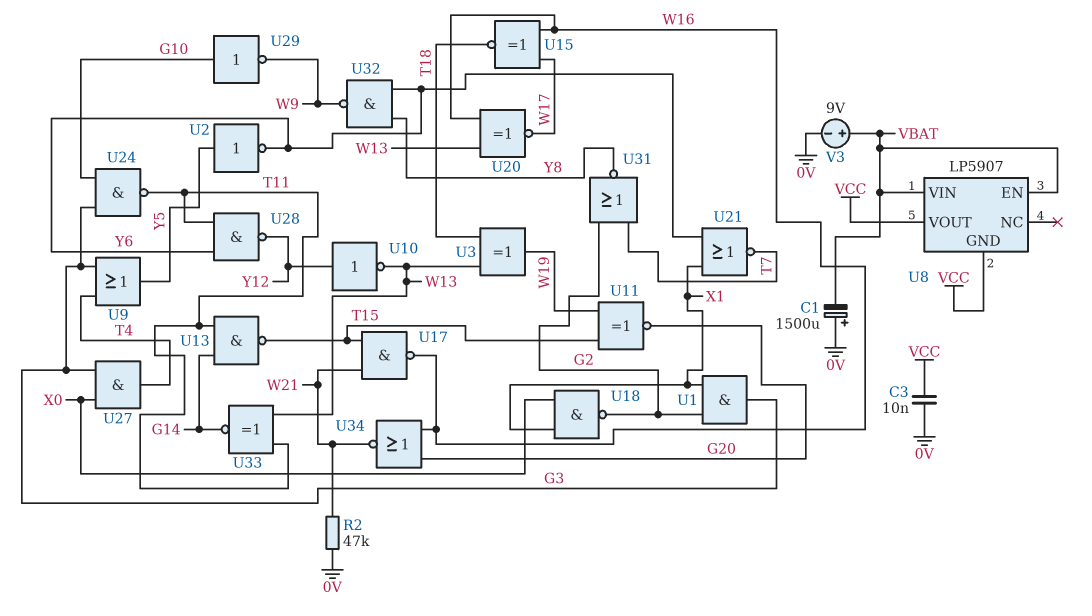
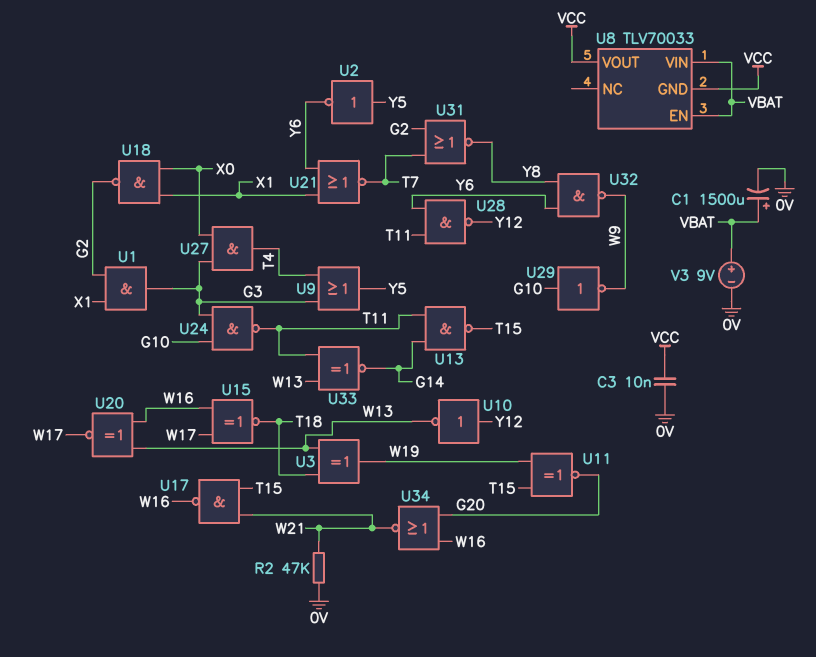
C1: 1500uF (plus 0V, minus VBAT) -> 1500uF (plus VBAT, minus 0V)
U8: LP5907 -> TLV70033

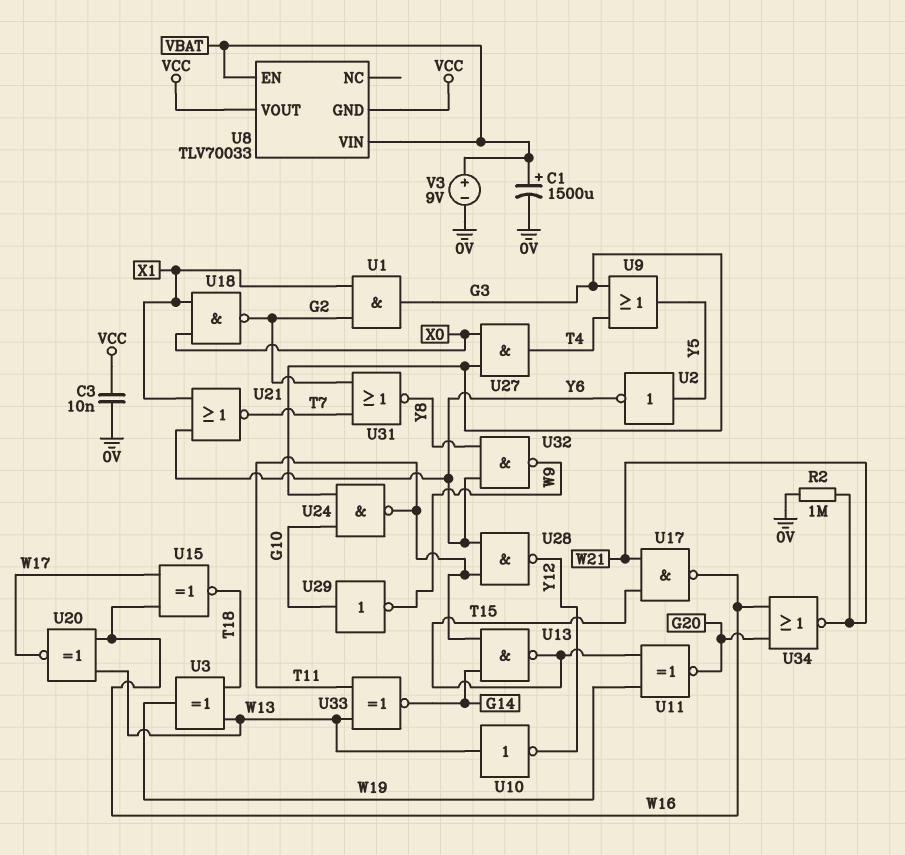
R2: 47k (0V, W21) -> 1M (0V, W21)
U10: NOT (in Y12, out W13) -> NOT (in W13, out Y12)

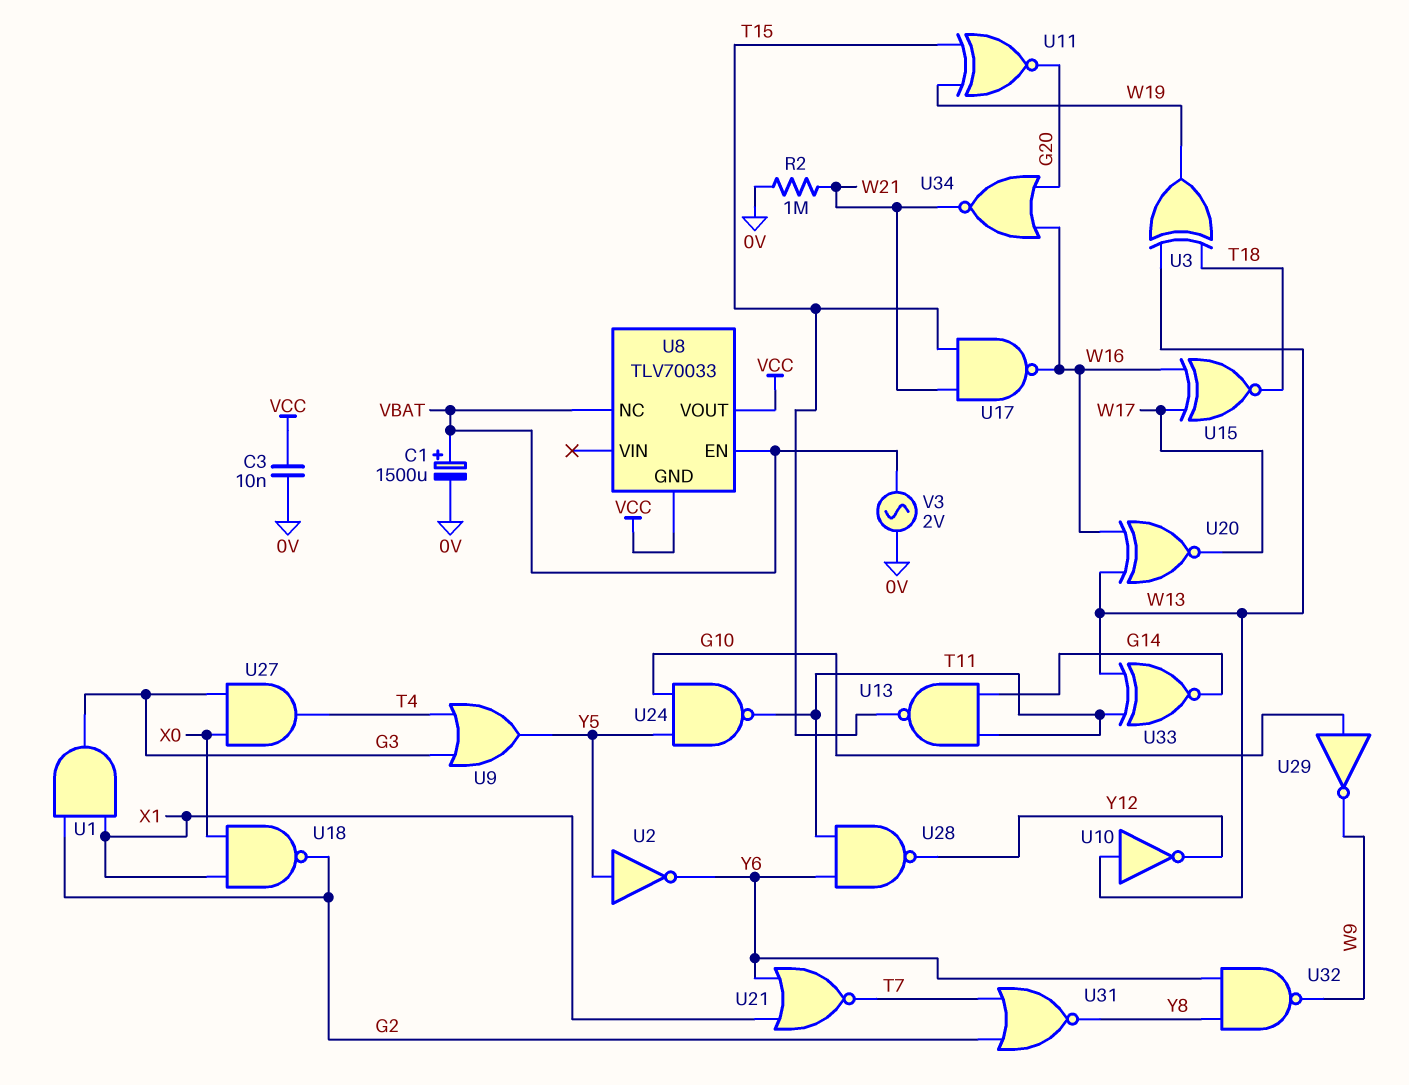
U8 pin NC: none -> VBAT
U8 pin VIN: VBAT -> none
U24: NAND (in G3, in G10, out T11) -> NAND (in G10, in Y5, out T11)
V3: 9V (plus VBAT, minus 0V) -> AC 2V (0V, VBAT)

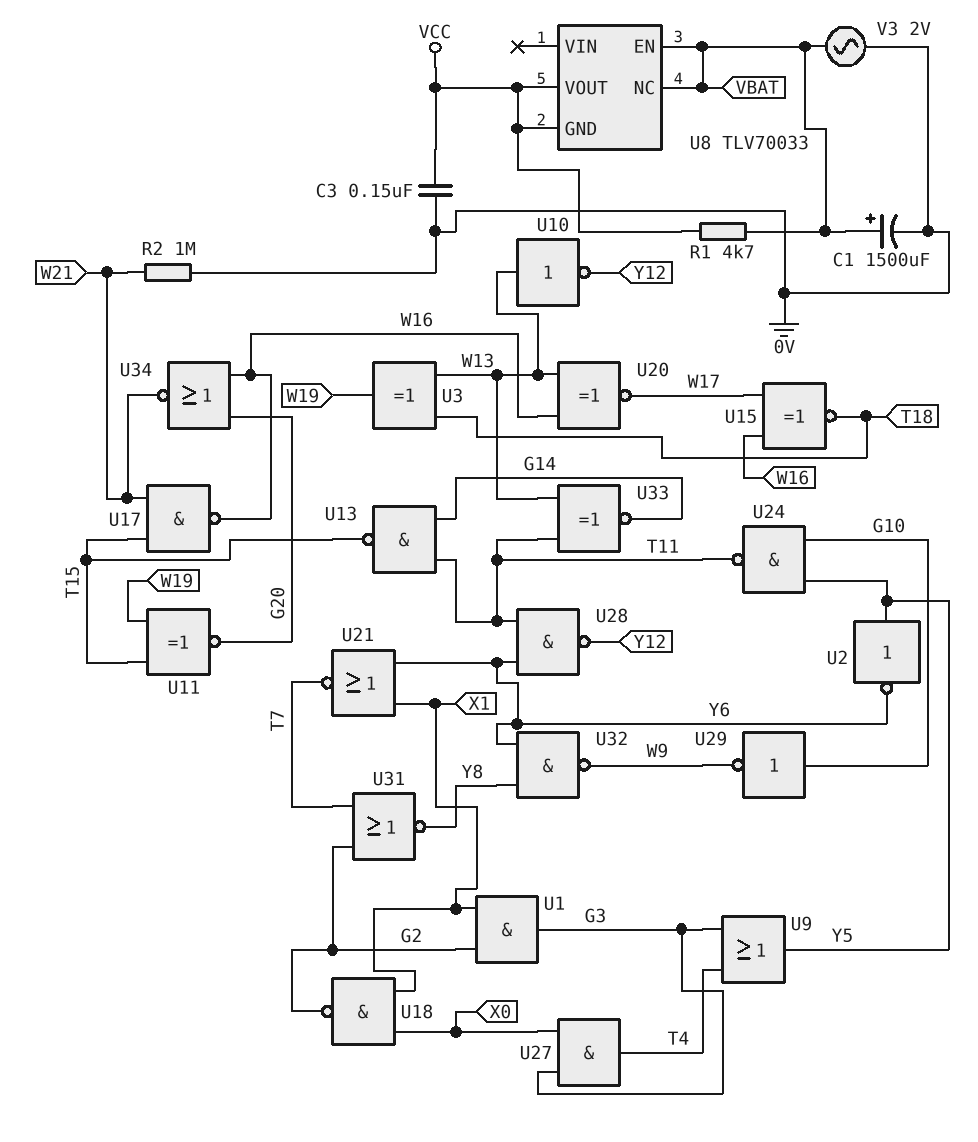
C3: 10nF (0V, VCC) -> 150nF (0V, VCC)
R1: none -> 4.7k (VBAT, VCC)

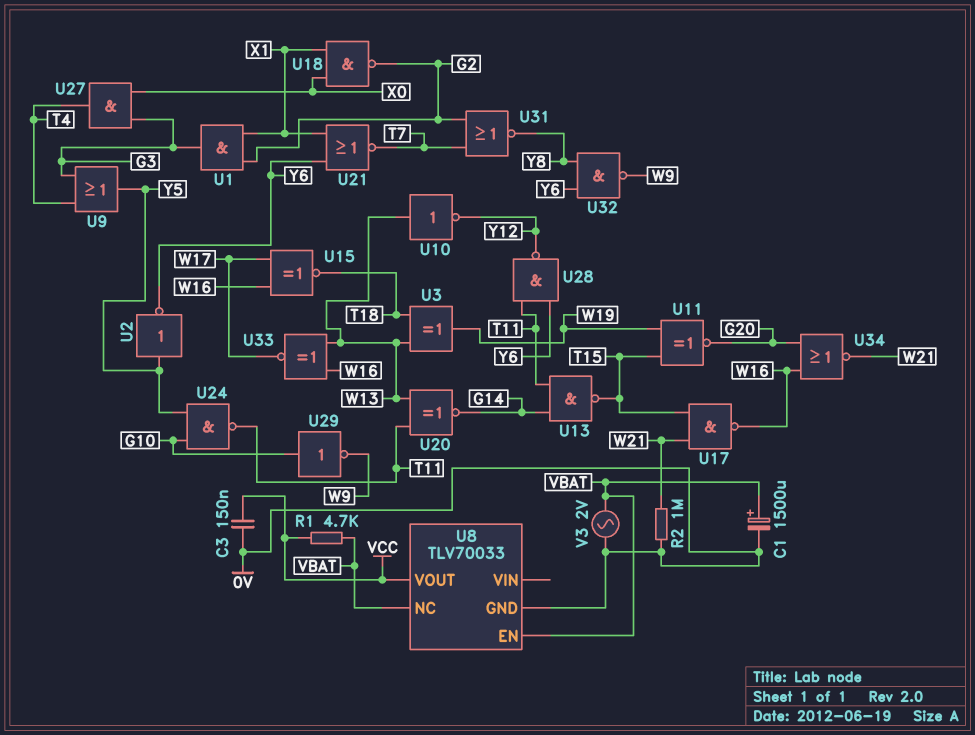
U8 pin GND: VCC -> 0V
U20: XNOR (in W13, in W16, out W17) -> XNOR (in T11, in W13, out G14)
U33: XNOR (in T11, in W13, out G14) -> XNOR (in W13, in W16, out W17)

